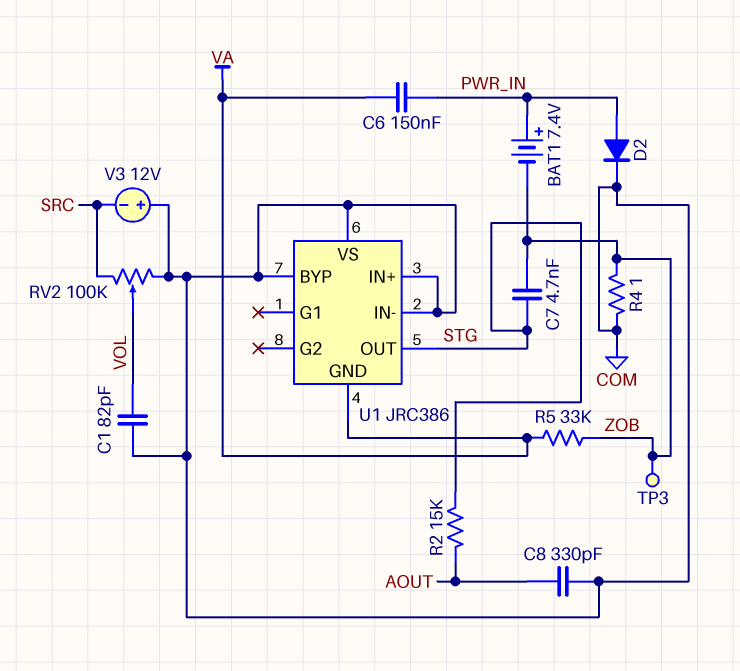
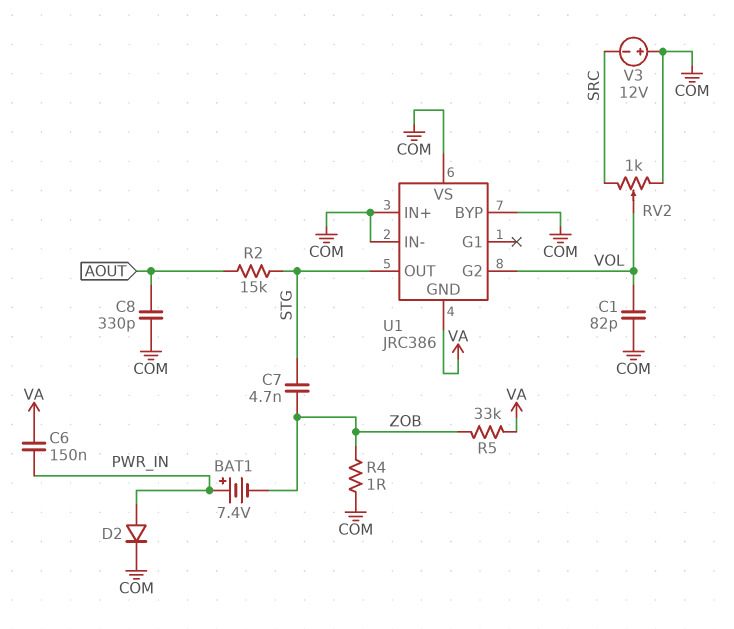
RV2: 100k (COM, SRC, wiper VOL) -> 1k (COM, SRC, wiper VOL)
TP3: test point (ZOB) -> none
U1 pin G2: none -> VOL

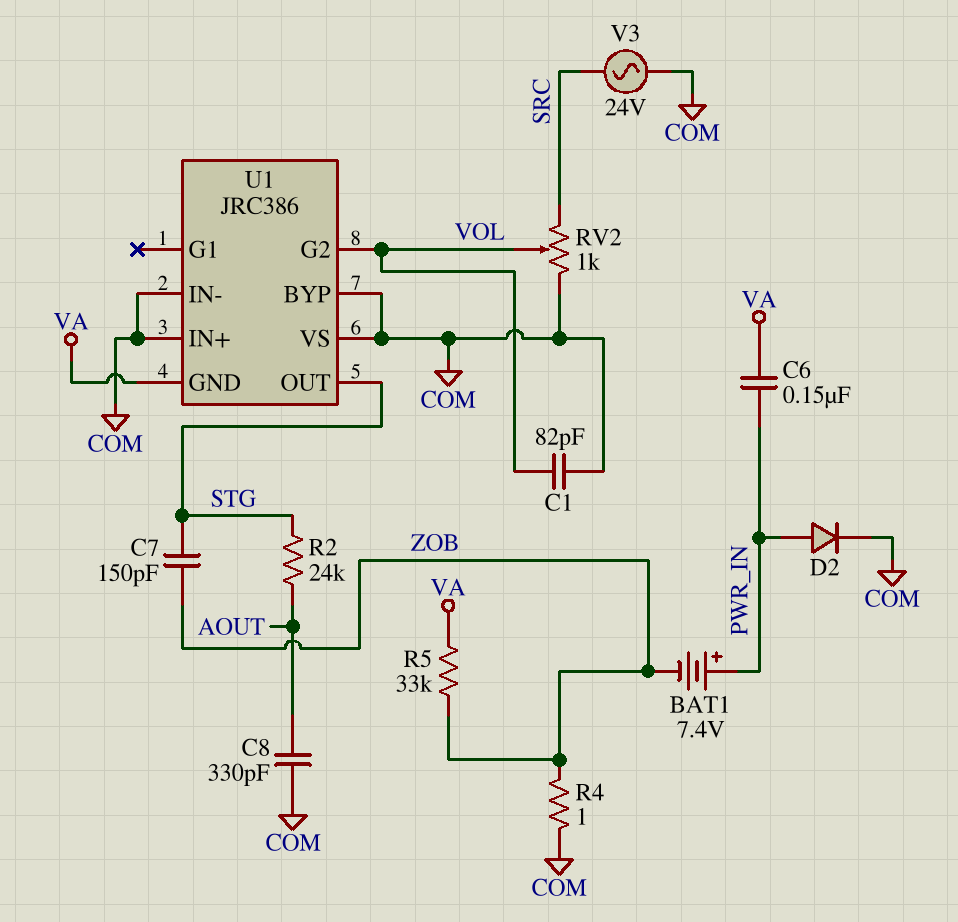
C7: 4.7nF (STG, ZOB) -> 150pF (STG, ZOB)
R2: 15k (AOUT, STG) -> 24k (AOUT, STG)
V3: 12V (plus COM, minus SRC) -> AC 24V (COM, SRC)

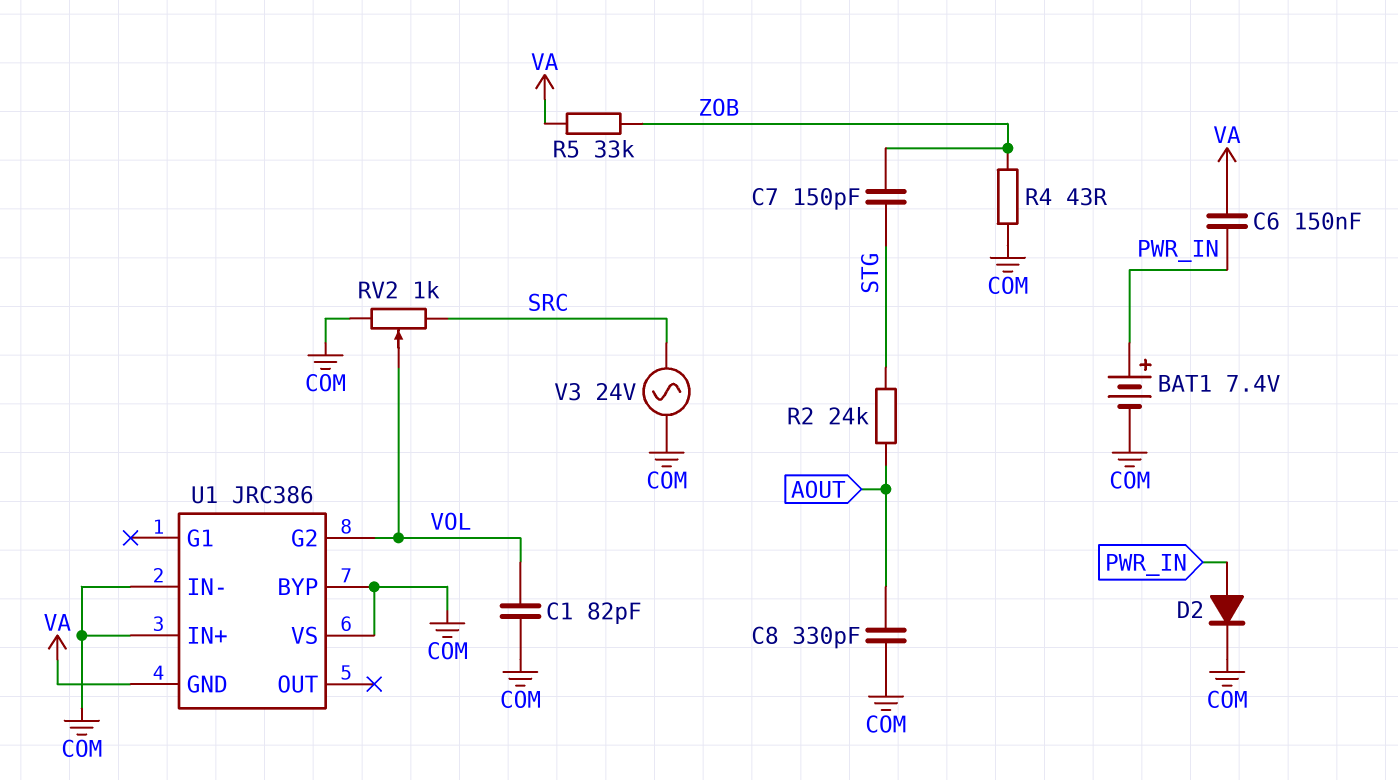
BAT1: 7.4V (plus PWR_IN, minus ZOB) -> 7.4V (plus PWR_IN, minus COM)
R4: 1 (COM, ZOB) -> 43 (COM, ZOB)
U1 pin OUT: STG -> none

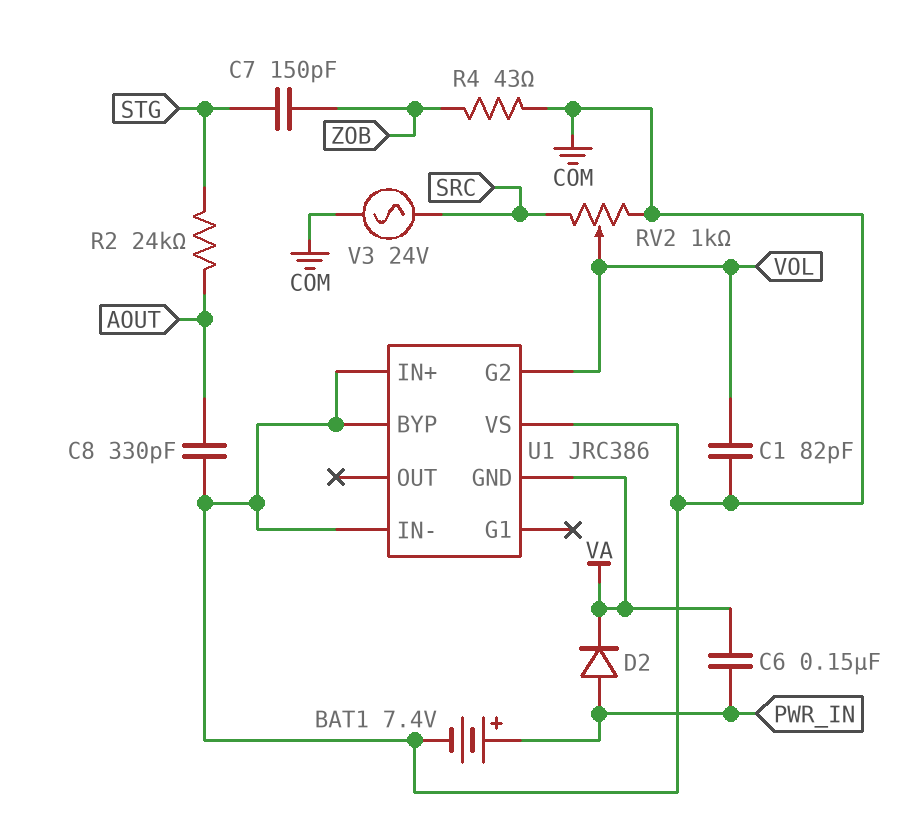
D2: diode (A PWR_IN, K COM) -> diode (A PWR_IN, K VA)
R5: 33k (VA, ZOB) -> none

